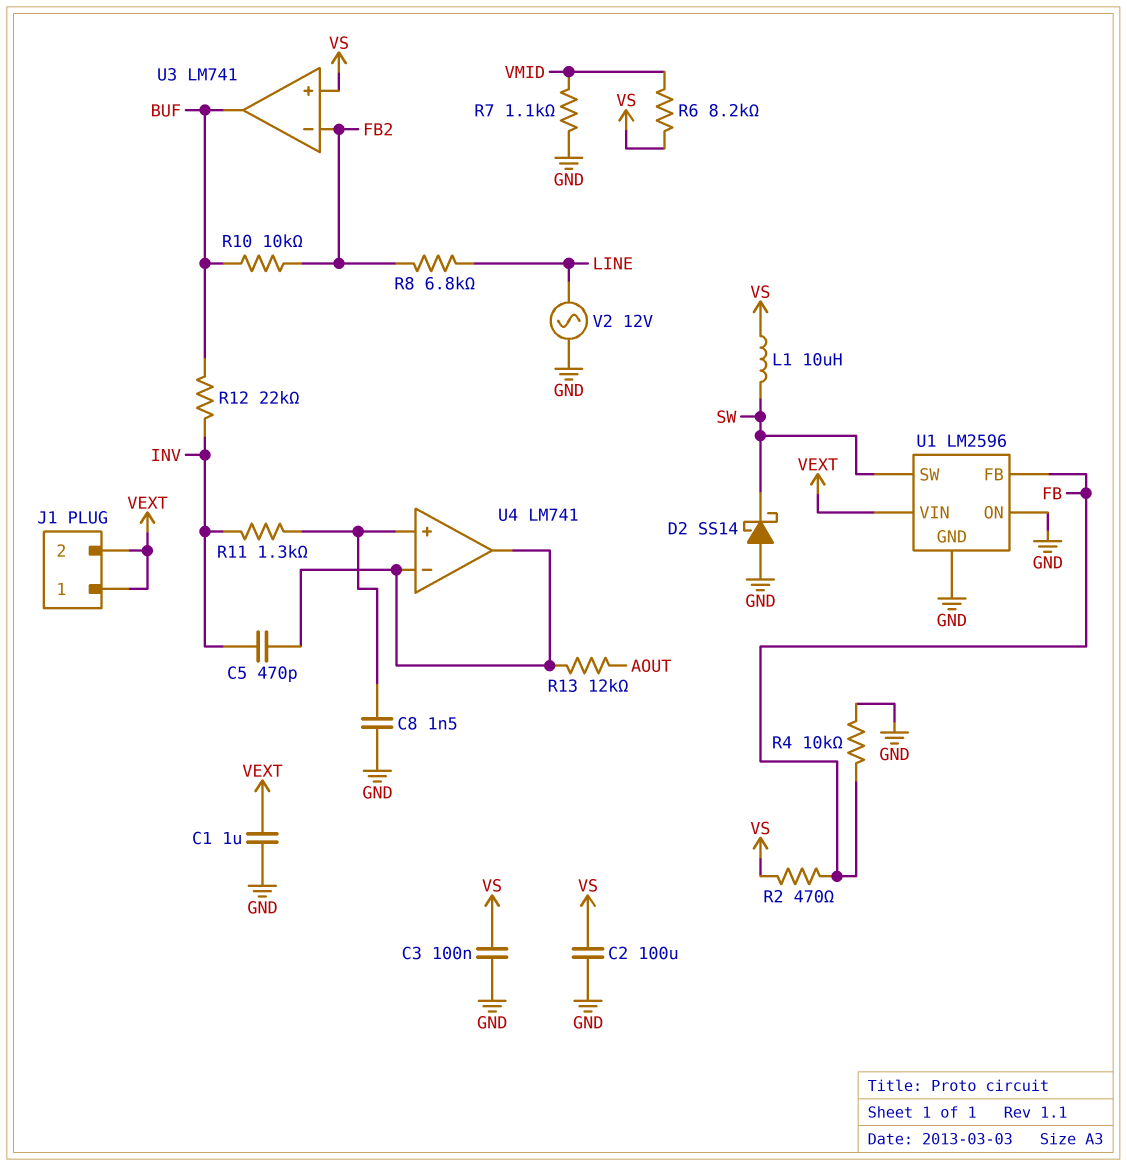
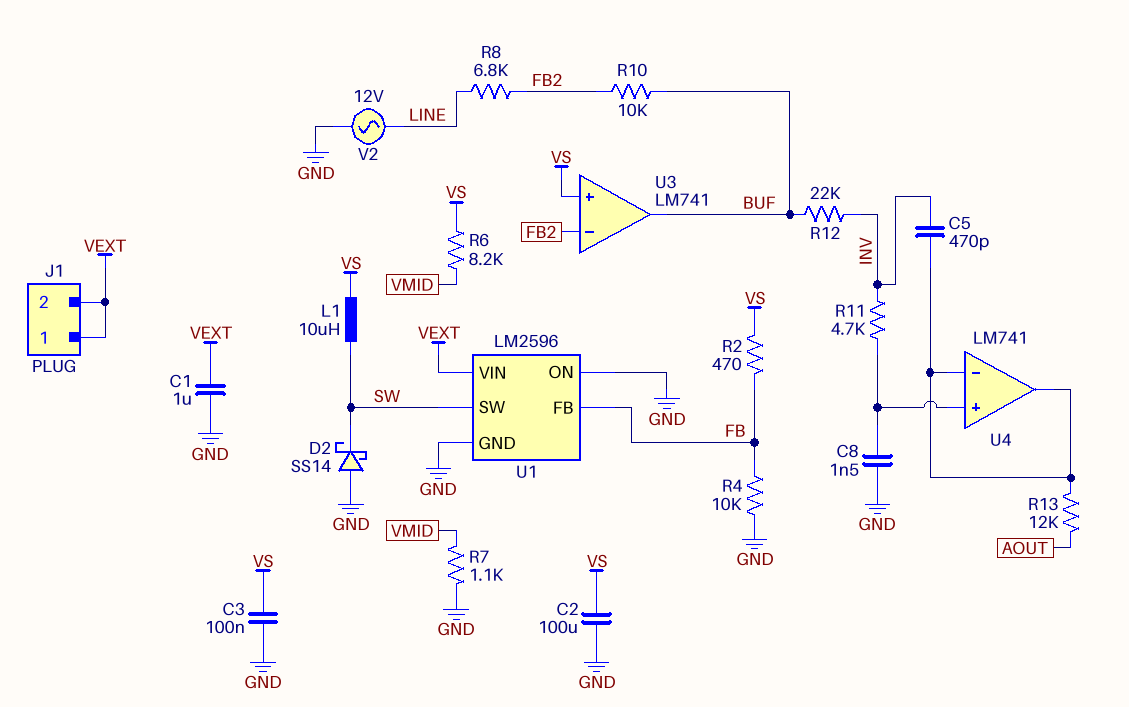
R11: 1.3k (INV, U4/in+) -> 4.7k (INV, U4/in+)

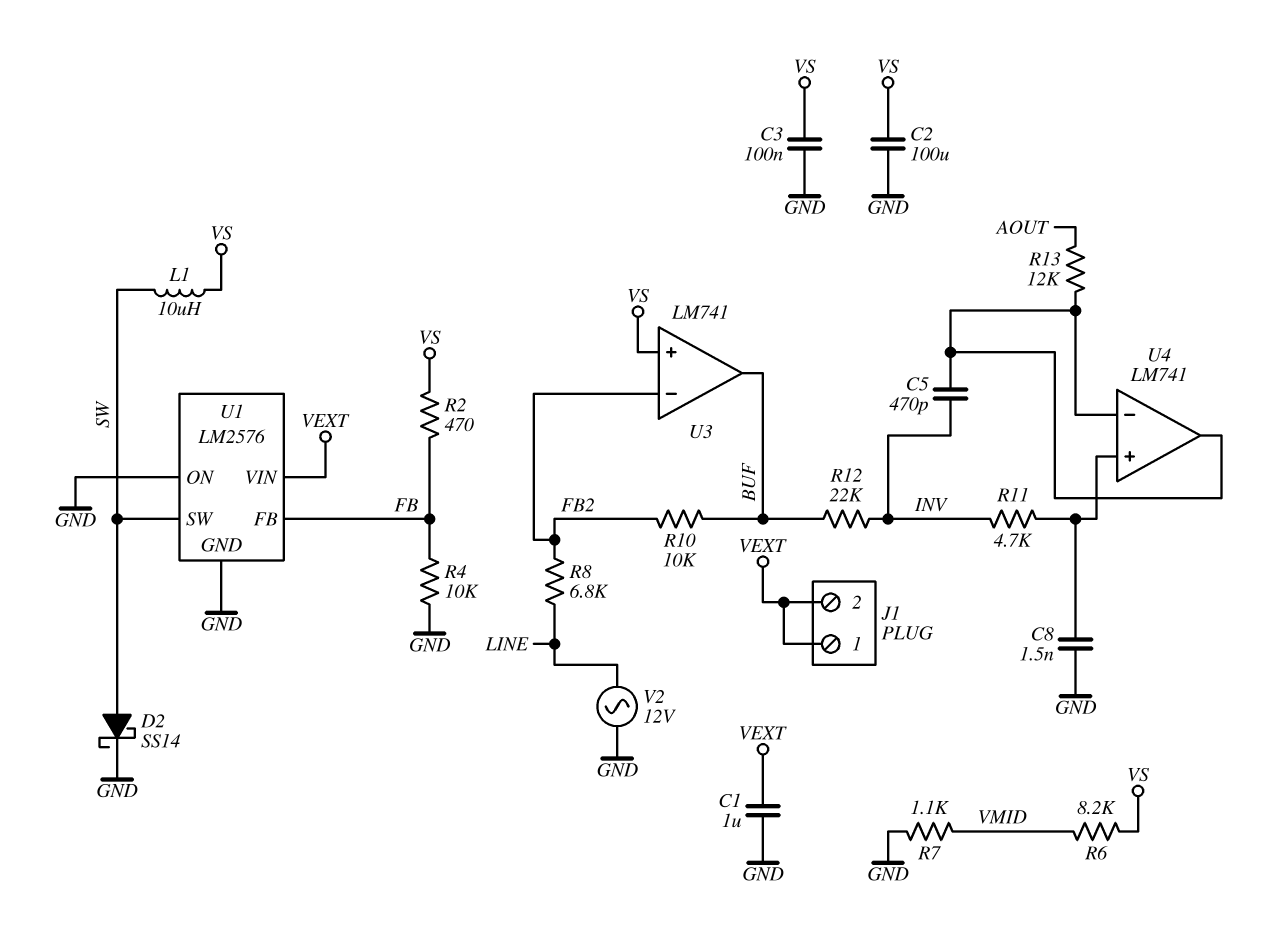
D2: schottky SS14 (A GND, K SW) -> schottky SS14 (A SW, K GND)
U1: LM2596 -> LM2576

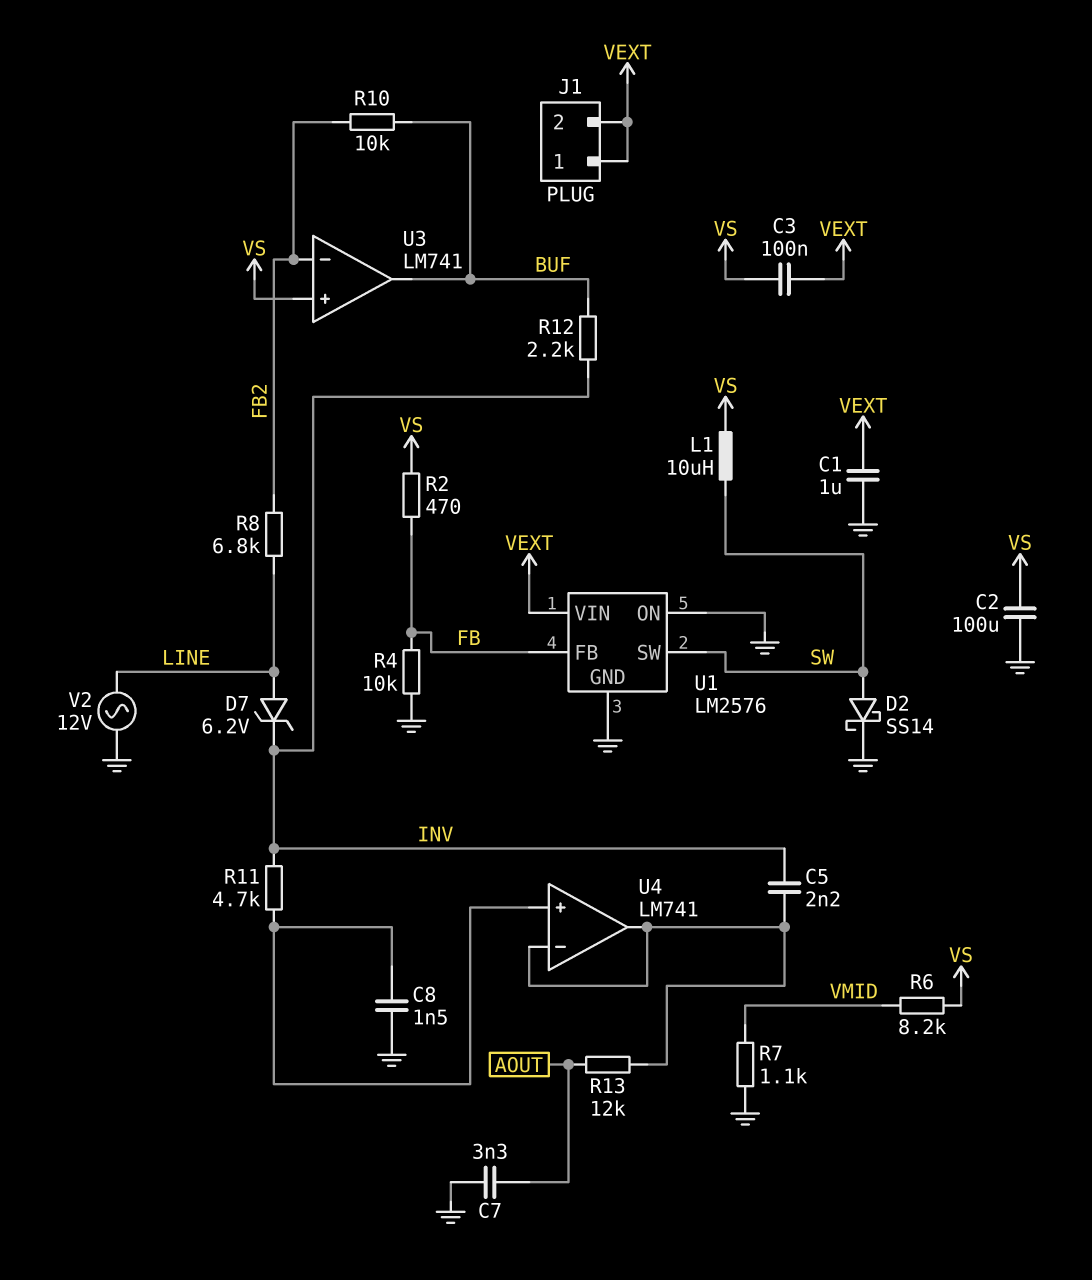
C3: 100nF (GND, VS) -> 100nF (VEXT, VS)
C5: 470pF (INV, U4/in-) -> 2.2nF (INV, U4/in-)
C7: none -> 3.3nF (AOUT, GND)
D7: none -> zener 6.2V (A LINE, K INV)
R12: 22k (BUF, INV) -> 2.2k (BUF, INV)

